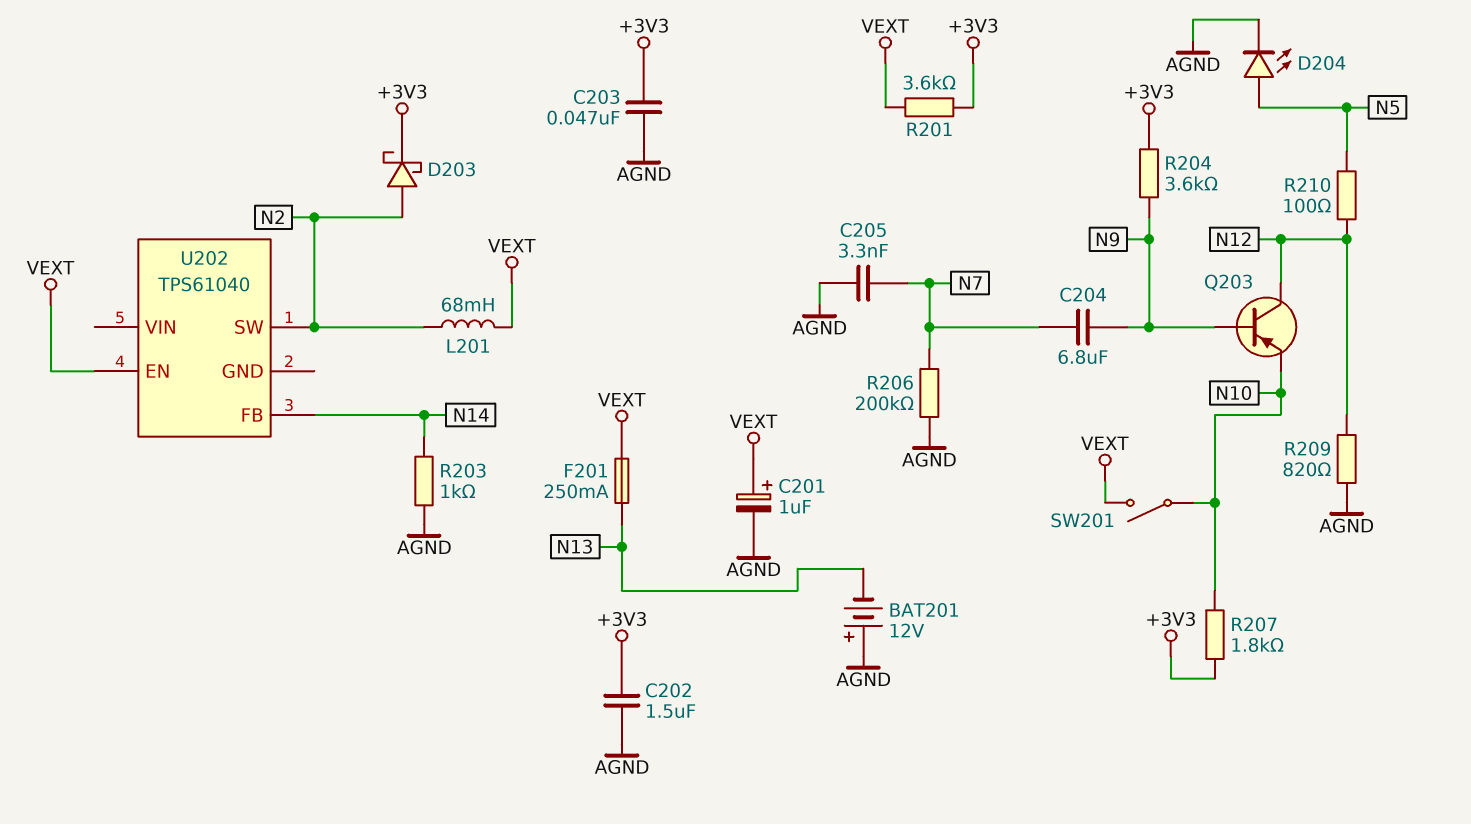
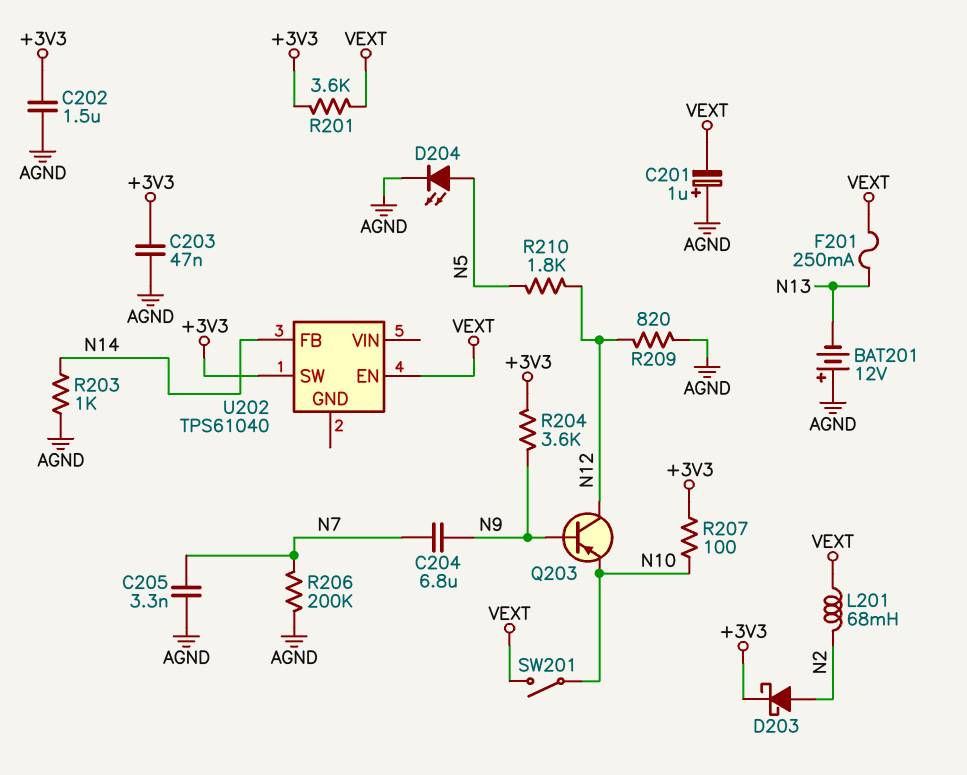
C201: 1uF (plus VEXT, minus AGND) -> 1uF (plus AGND, minus VEXT)
R207: 1.8k (+3V3, N10) -> 100 (+3V3, N10)
R210: 100 (N5, N12) -> 1.8k (N5, N12)
U202 pin SW: N2 -> +3V3

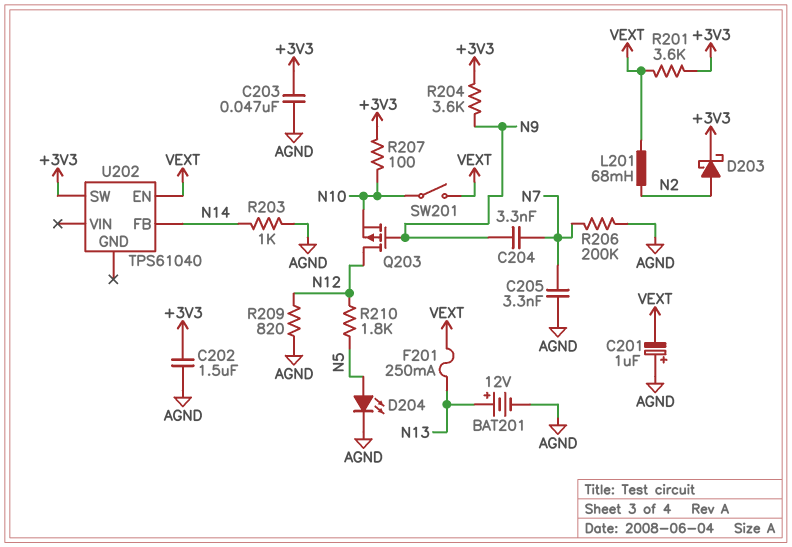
BAT201: 12V (plus AGND, minus N13) -> 12V (plus N13, minus AGND)
C204: 6.8uF (N7, N9) -> 3.3nF (N7, N9)
Q203: PNP (B N9, C N12, E N10) -> PMOS (G N9, D N12, S N10)

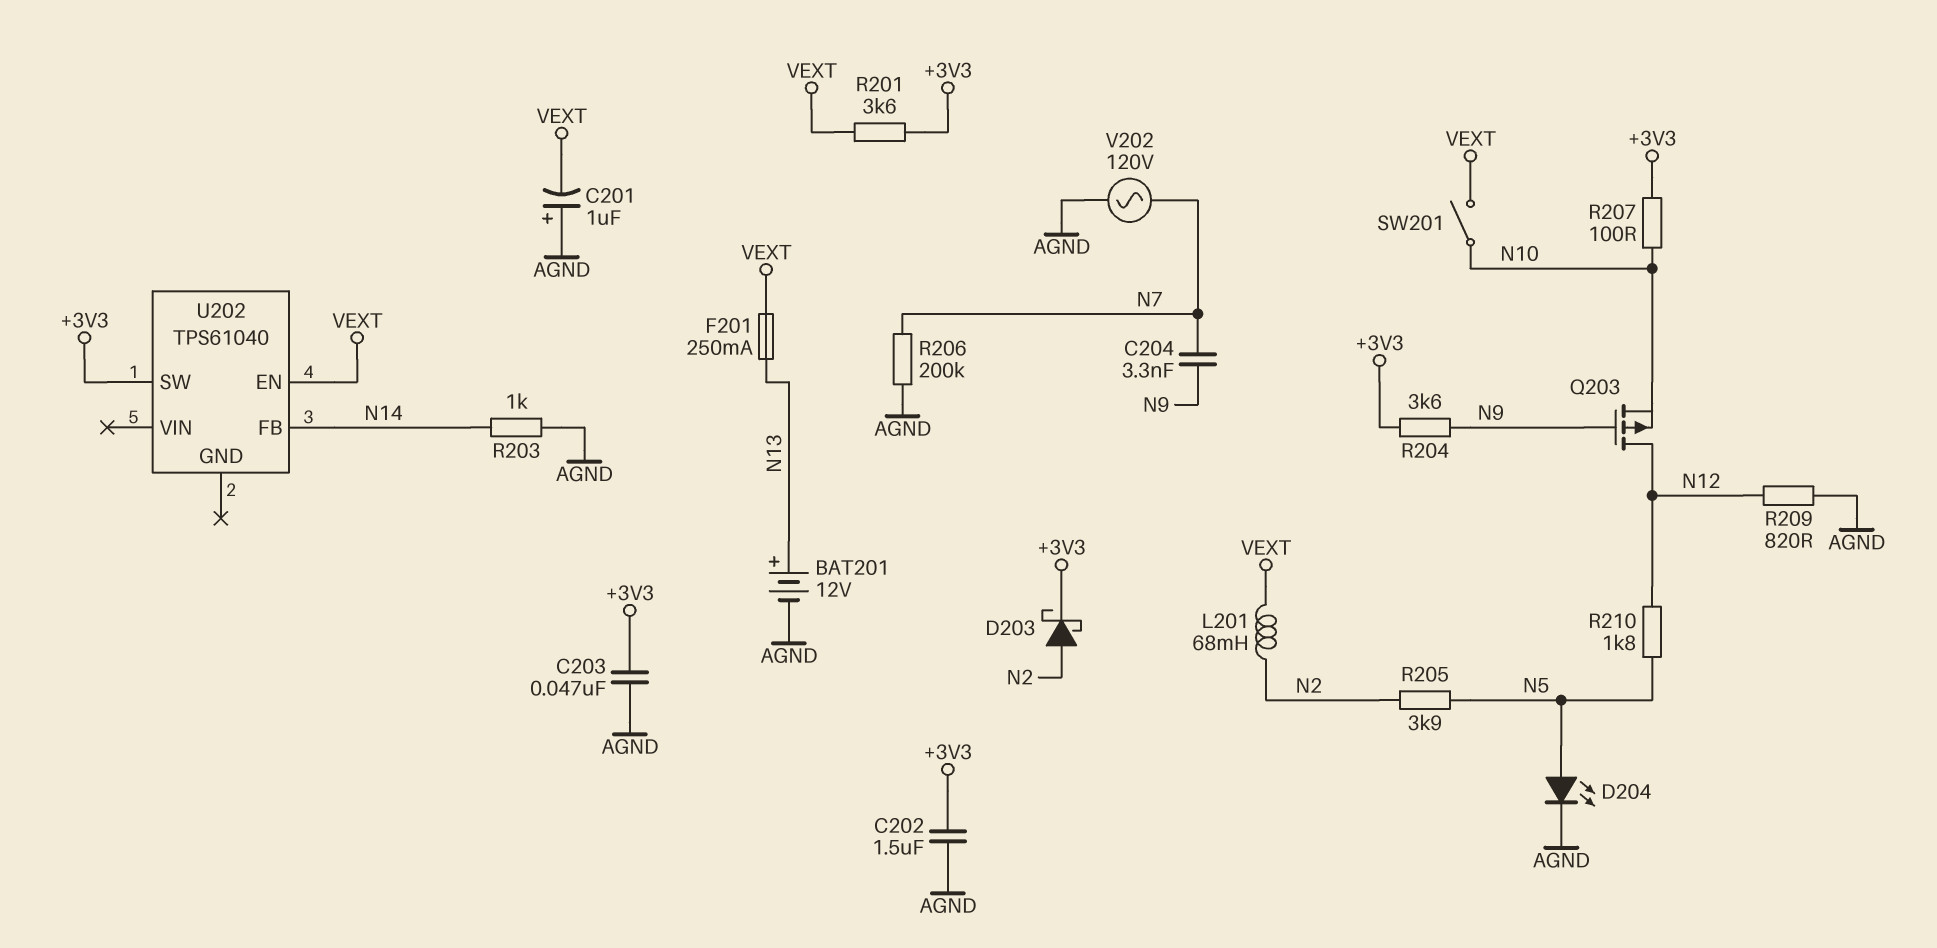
C205: 3.3nF (AGND, N7) -> none
R205: none -> 3.9k (N2, N5)
V202: none -> AC 120V (AGND, N7)

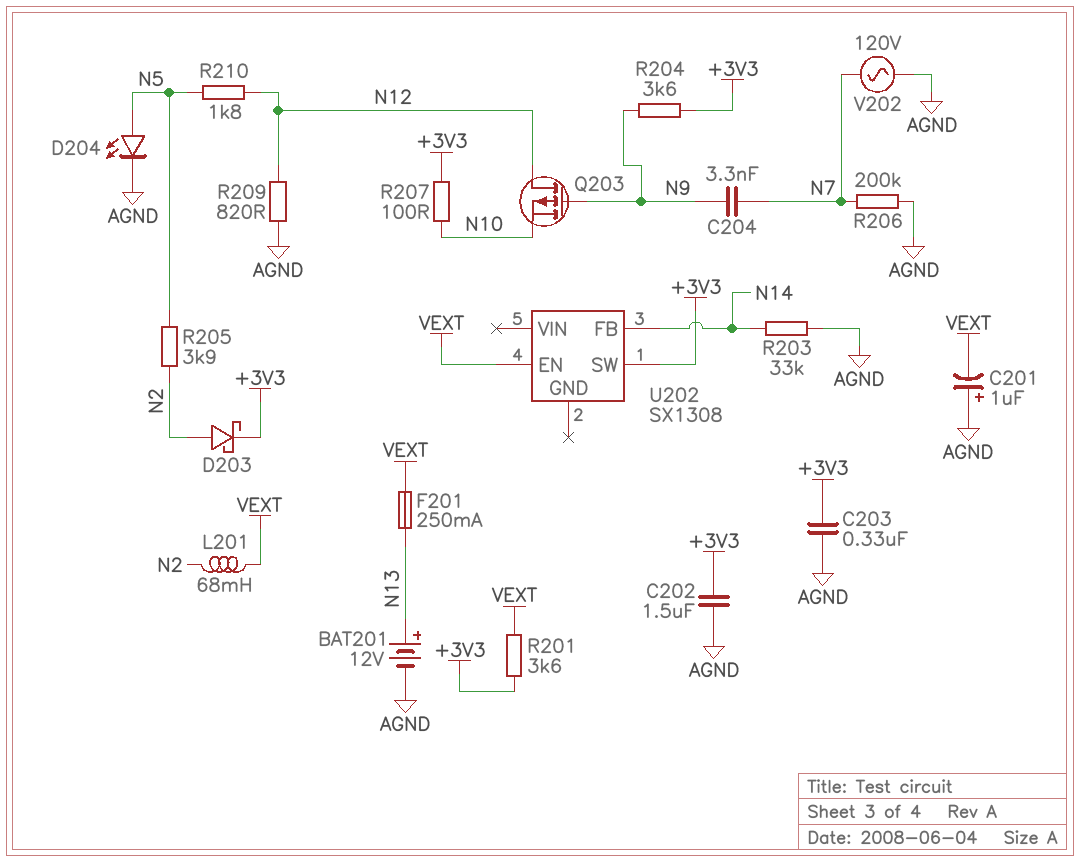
C203: 47nF (+3V3, AGND) -> 330nF (+3V3, AGND)
R203: 1k (AGND, N14) -> 33k (AGND, N14)
SW201: switch (N10, VEXT) -> none
U202: TPS61040 -> SX1308

